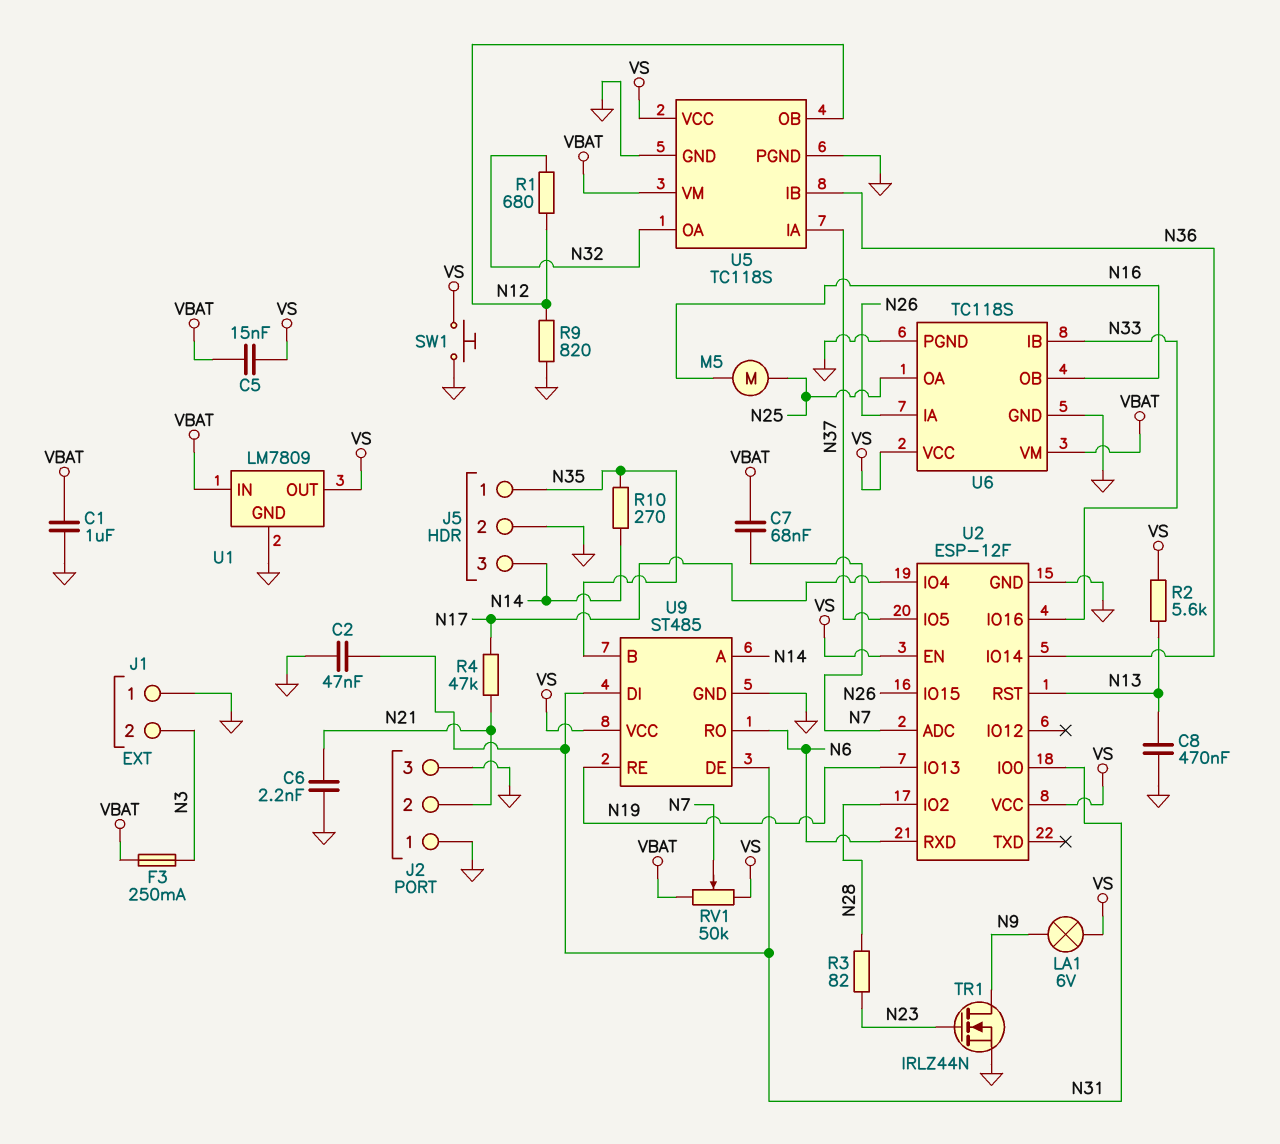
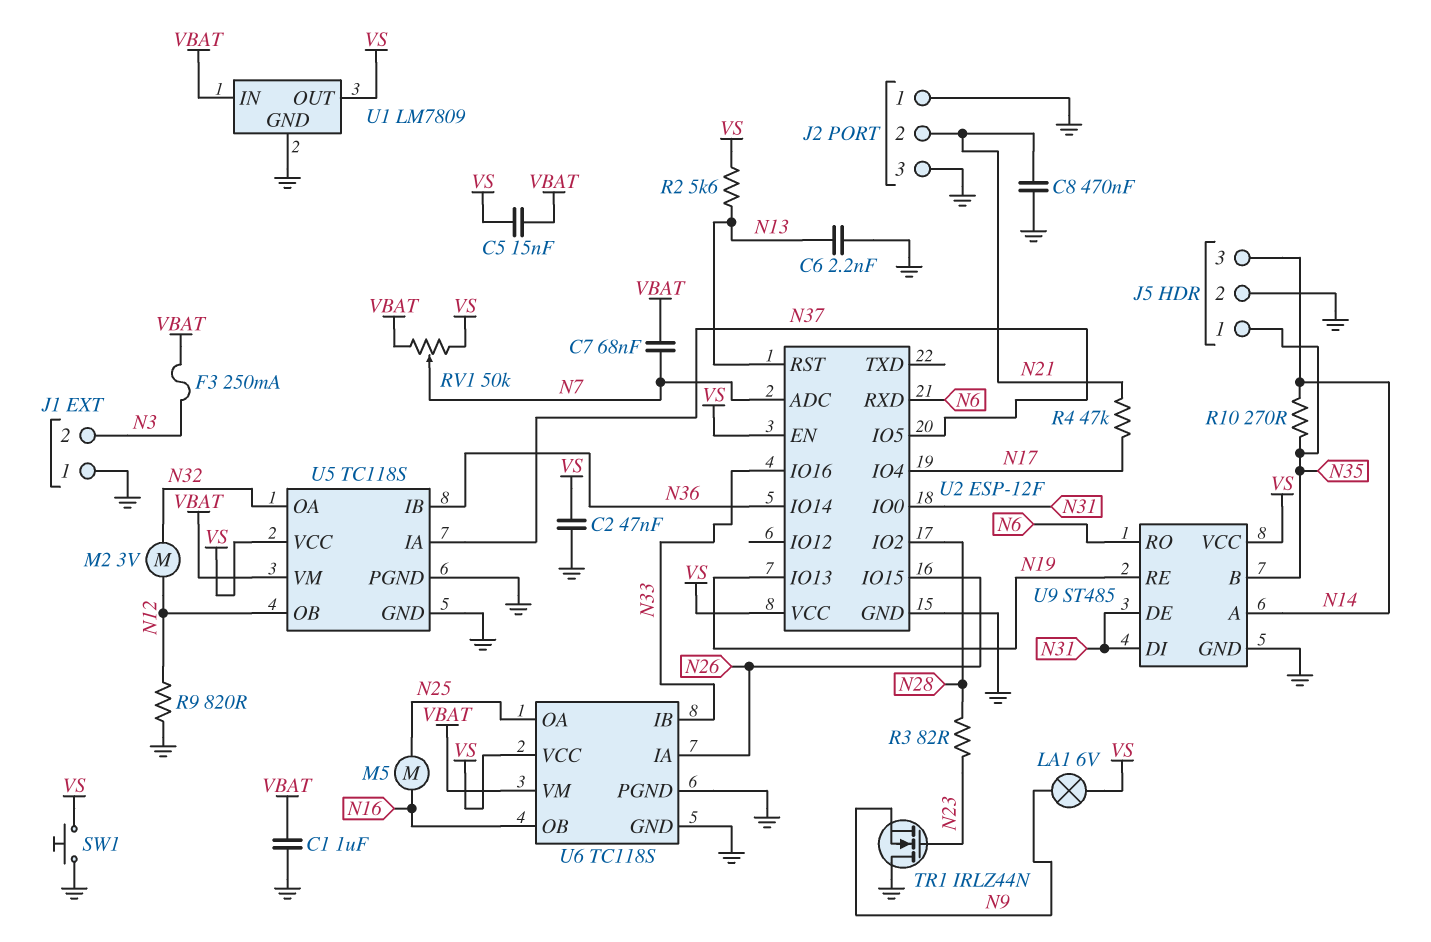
C2: 47nF (GND, N31) -> 47nF (GND, VS)
C6: 2.2nF (GND, N21) -> 2.2nF (GND, N13)
C8: 470nF (GND, N13) -> 470nF (GND, N21)
M2: none -> motor 3V (N12, N32)
R1: 680 (N12, N32) -> none
TR1: NMOS IRLZ44N (G N23, D N9, S GND) -> NMOS IRLZ44N (G N23, D GND, S N9)

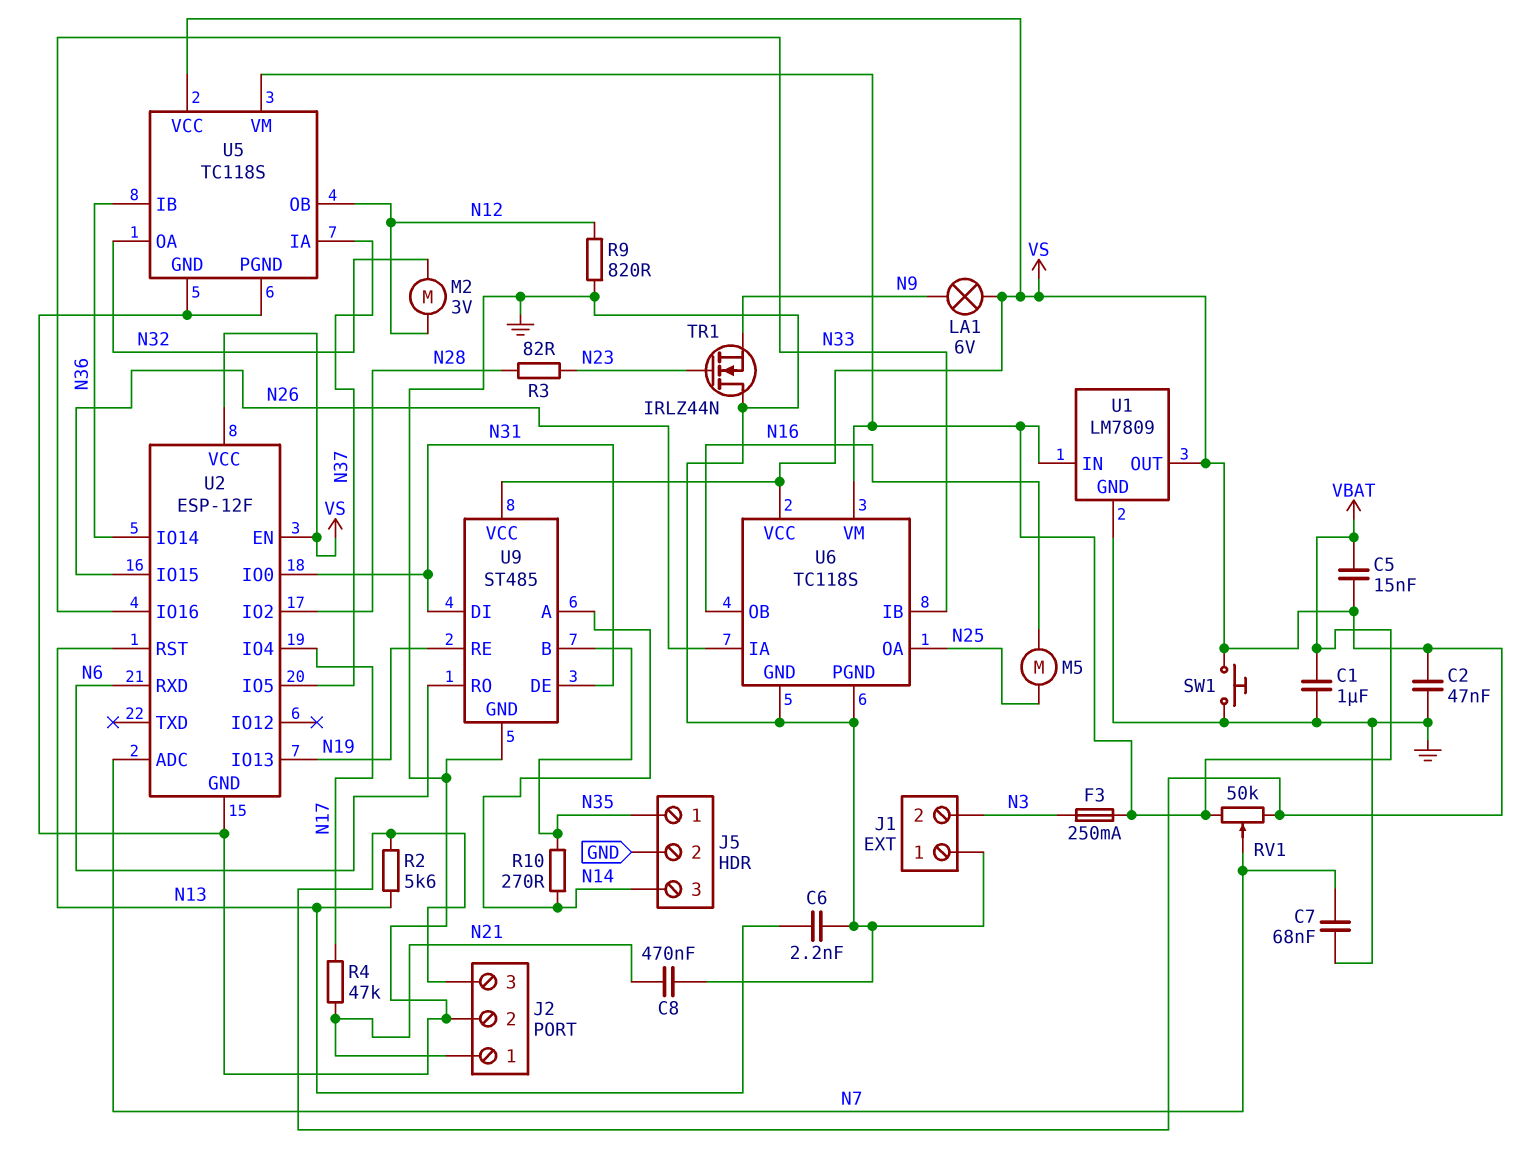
C7: 68nF (N7, VBAT) -> 68nF (GND, N7)
J2 pin 1: GND -> N21
J2 pin 2: N21 -> GND
J2 pin 3: GND -> VS

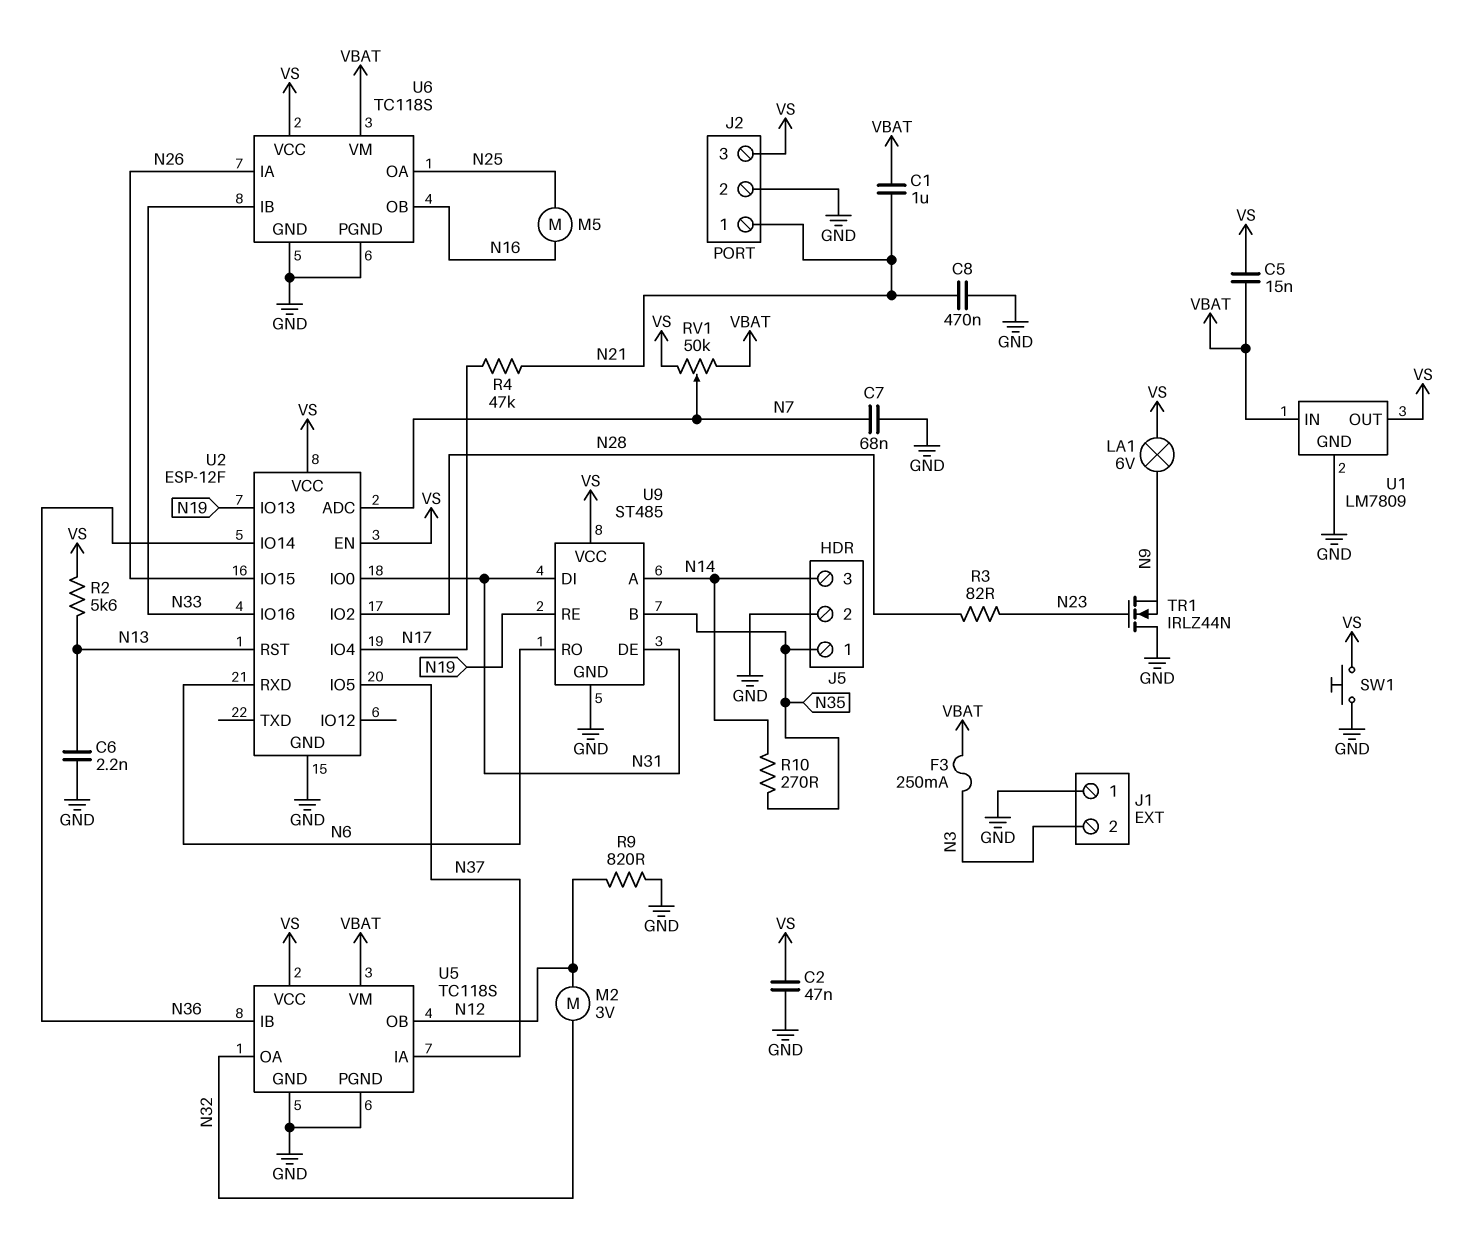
C1: 1uF (GND, VBAT) -> 1uF (N21, VBAT)

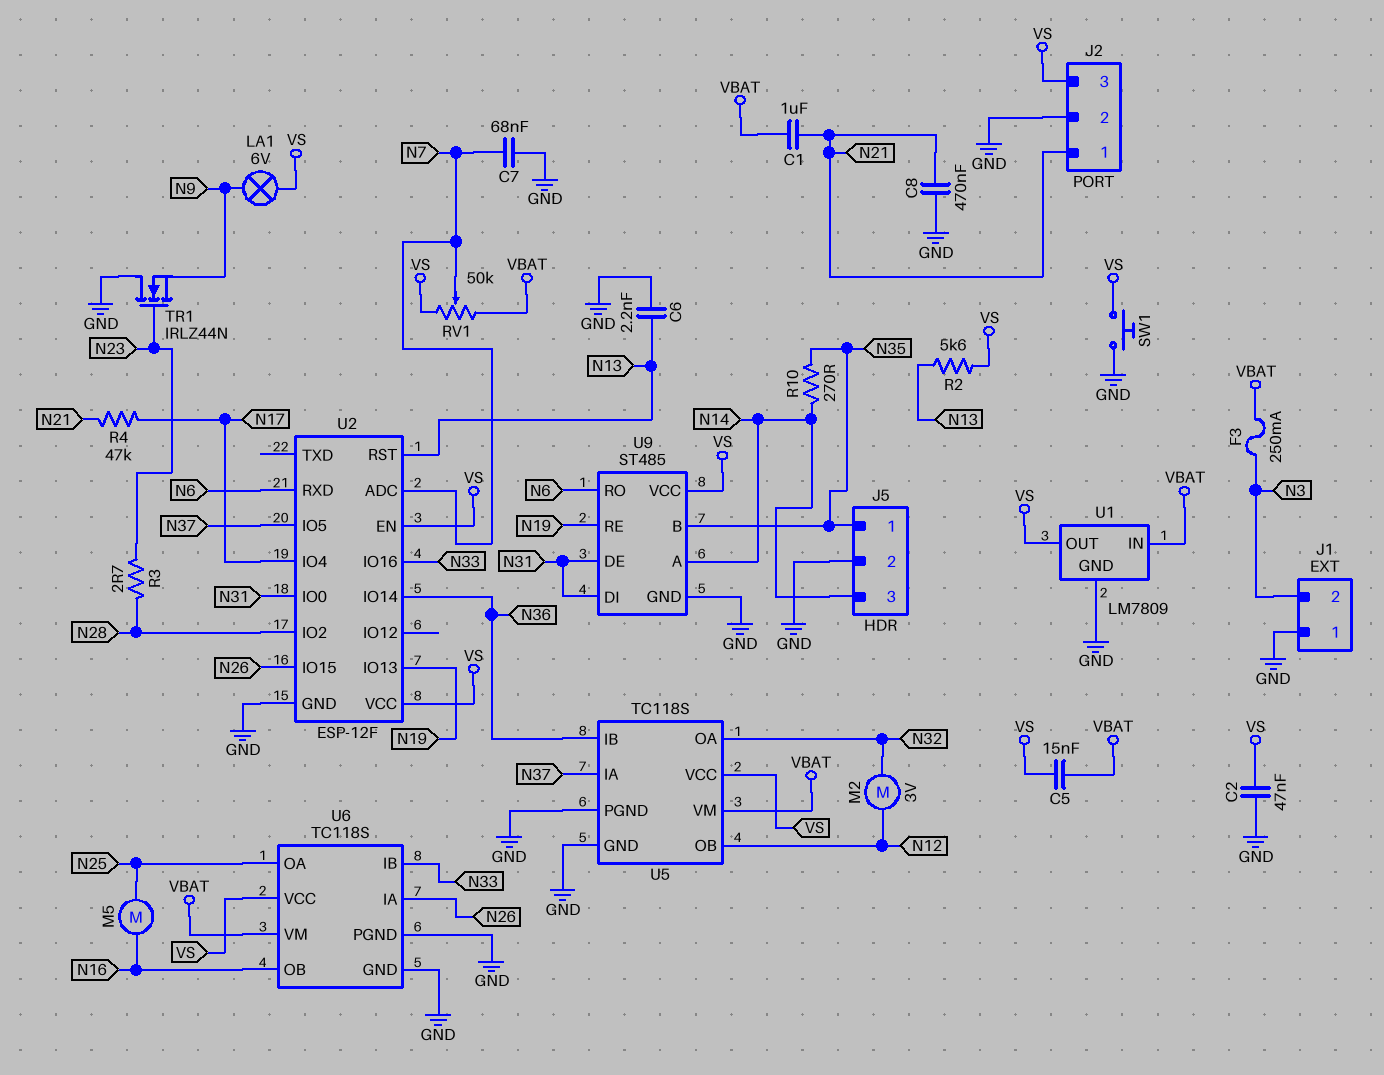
R3: 82 (N23, N28) -> 2.7 (N23, N28)
R9: 820 (GND, N12) -> none

